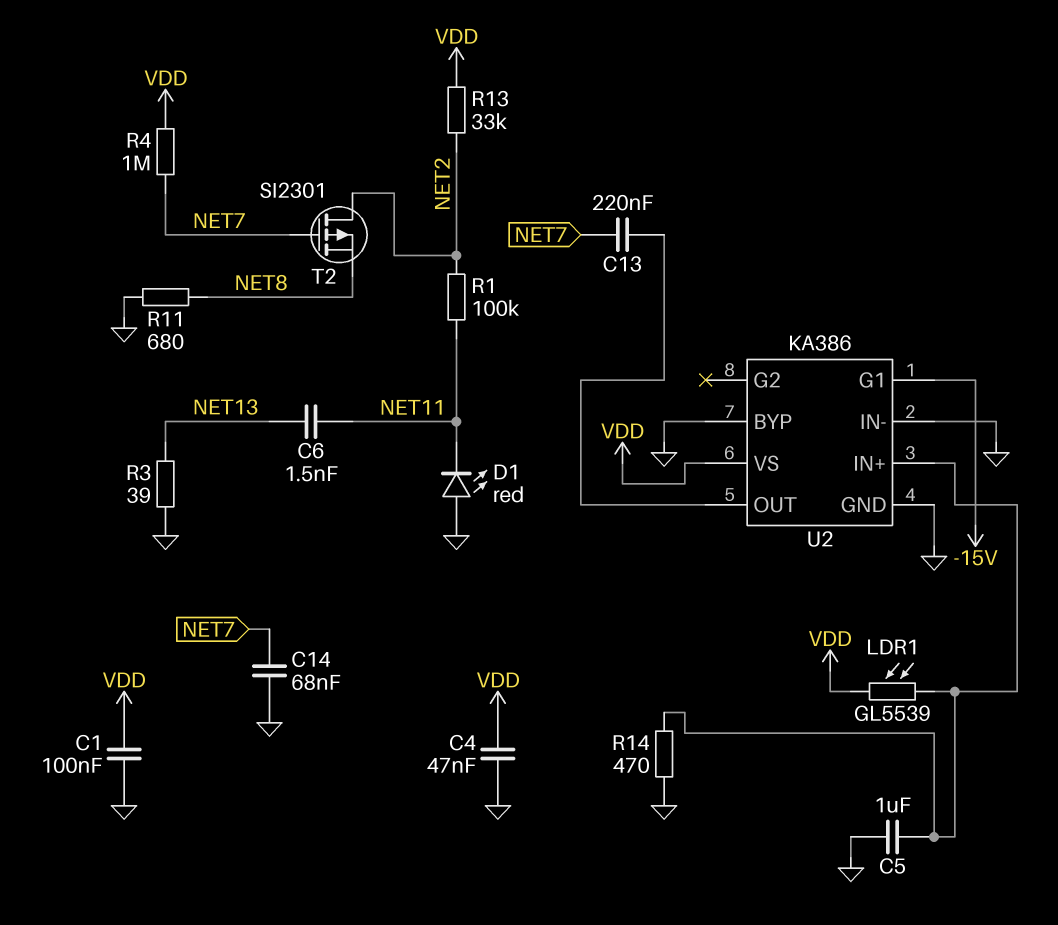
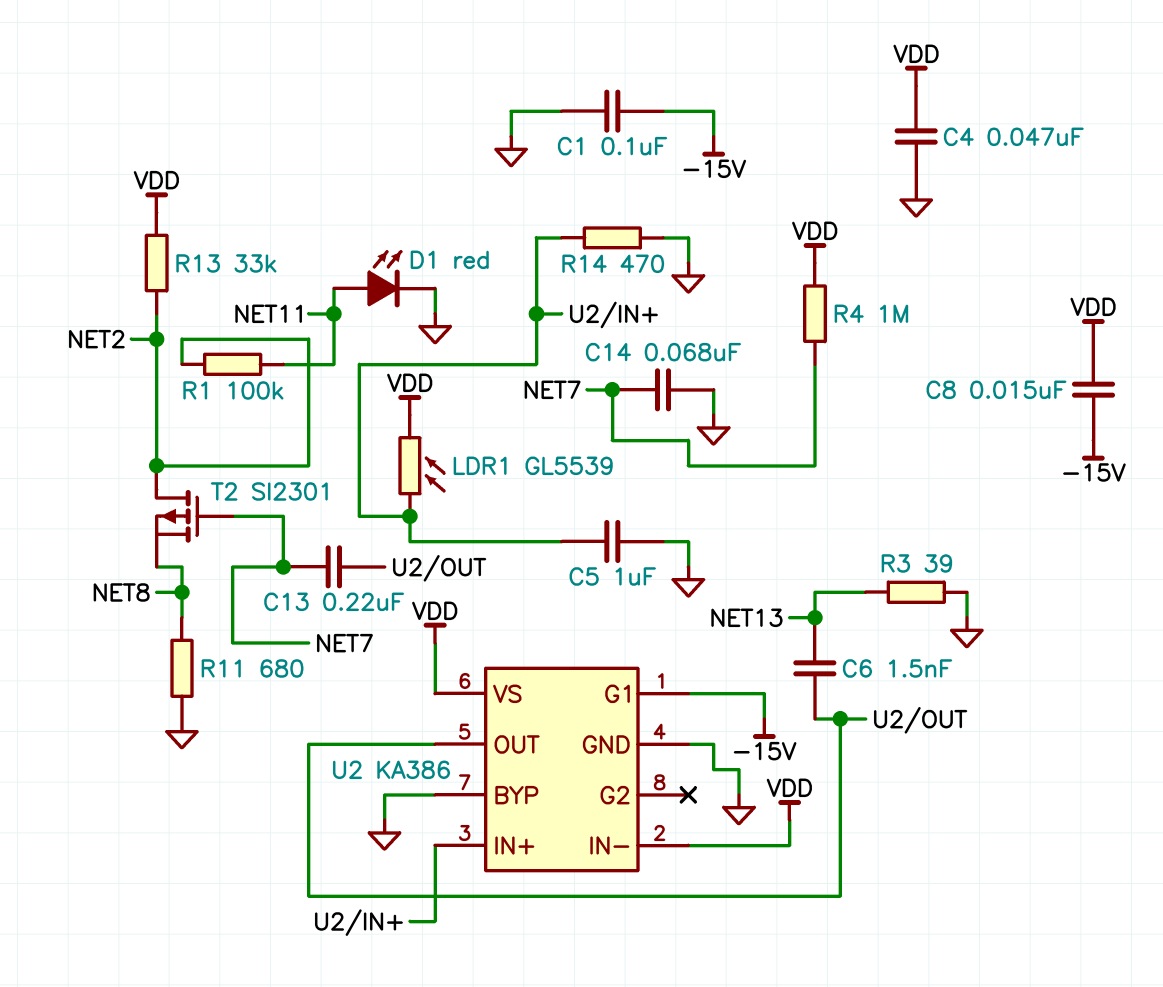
C1: 100nF (GND, VDD) -> 100nF (-15V, GND)
C6: 1.5nF (NET11, NET13) -> 1.5nF (NET13, U2/OUT)
C8: none -> 15nF (-15V, VDD)
D1: LED red (A GND, K NET11) -> LED red (A NET11, K GND)
U2 pin IN-: GND -> VDD

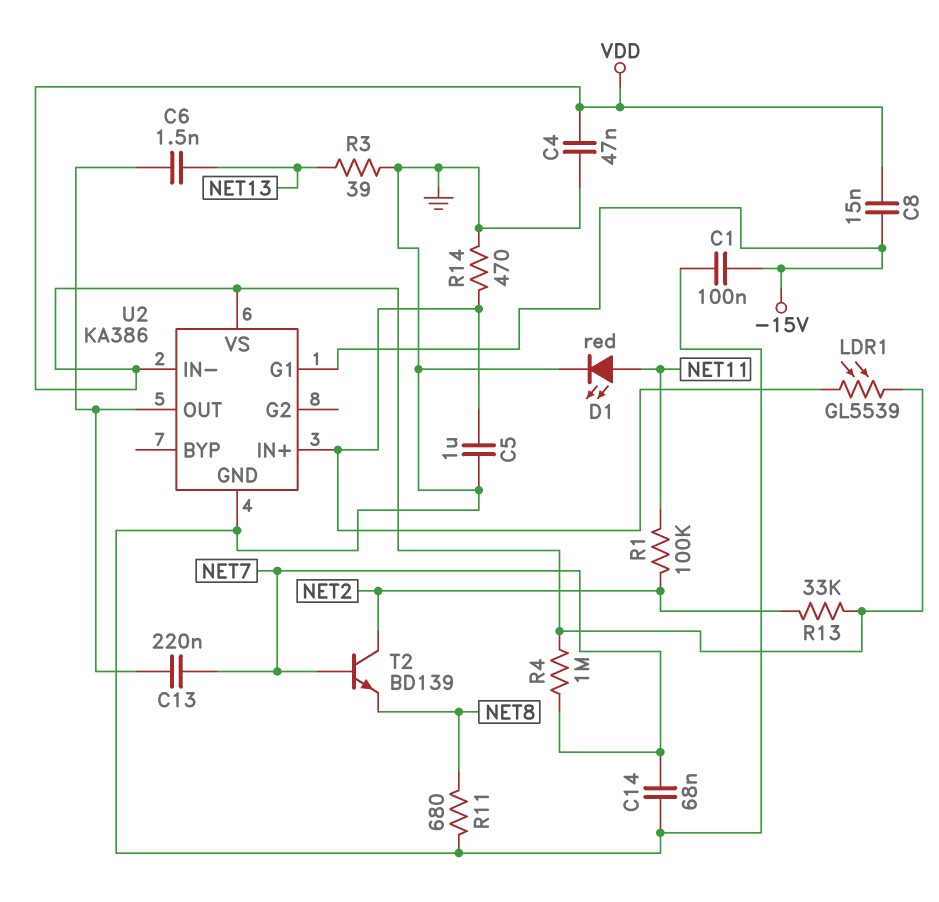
T2: PMOS SI2301 (G NET7, D NET2, S NET8) -> NPN BD139 (B NET7, C NET2, E NET8)
U2 pin BYP: GND -> none

